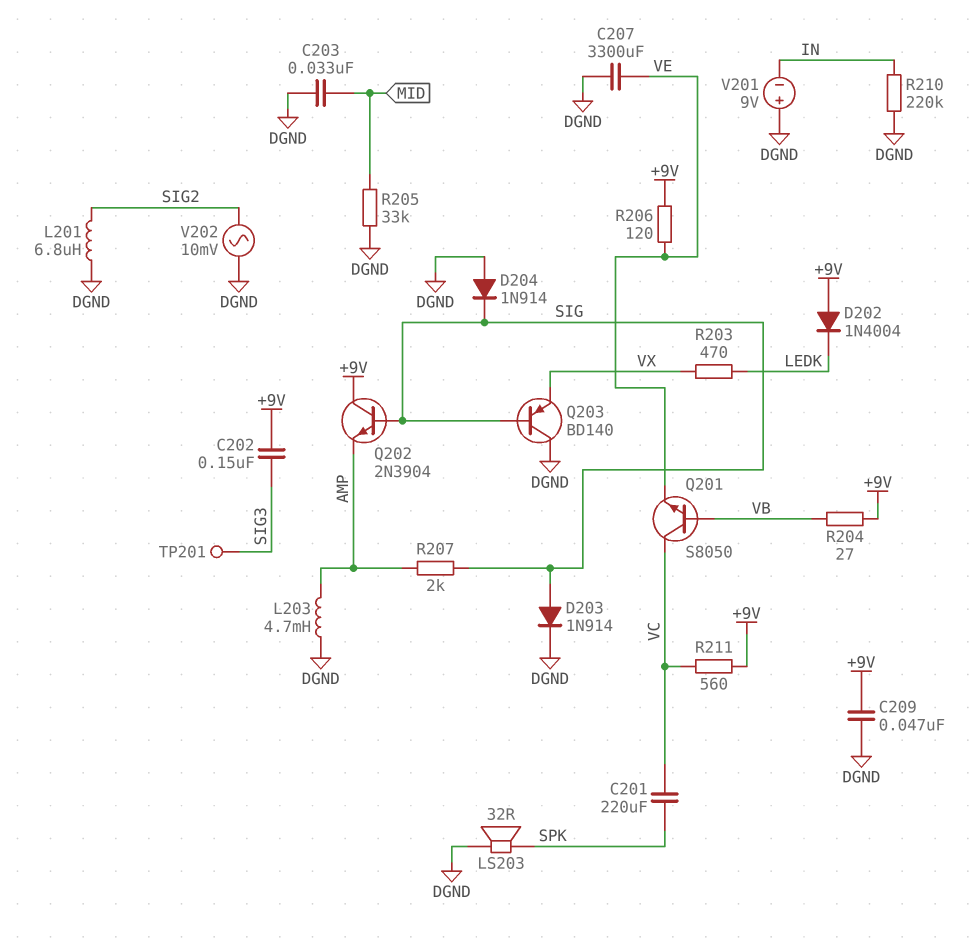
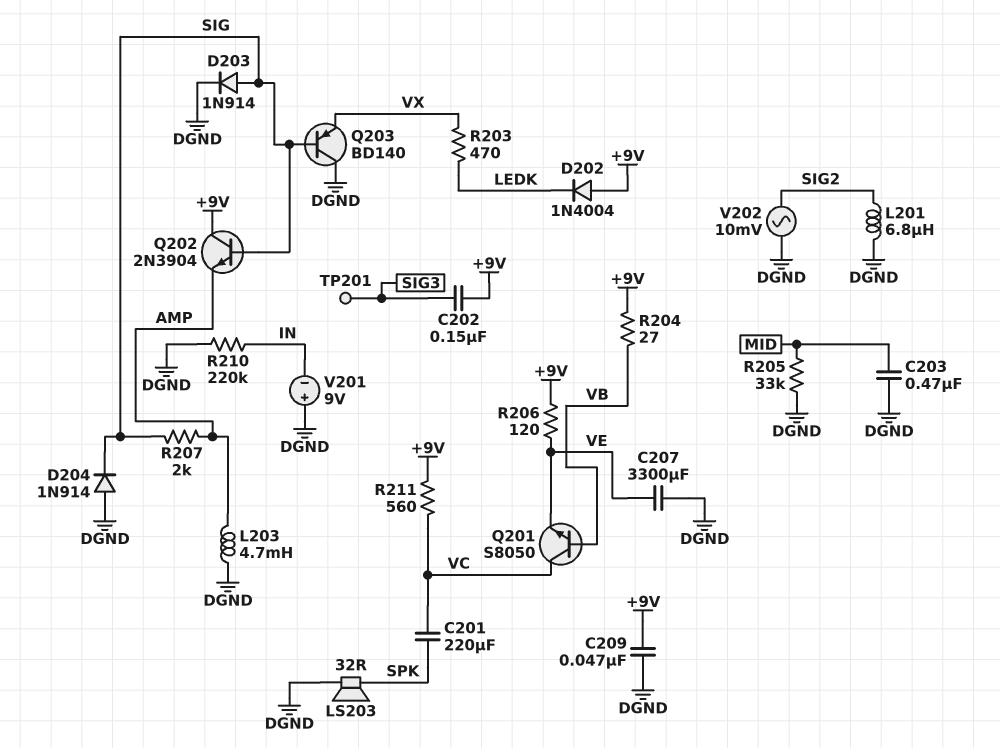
C203: 33nF (DGND, MID) -> 470nF (DGND, MID)

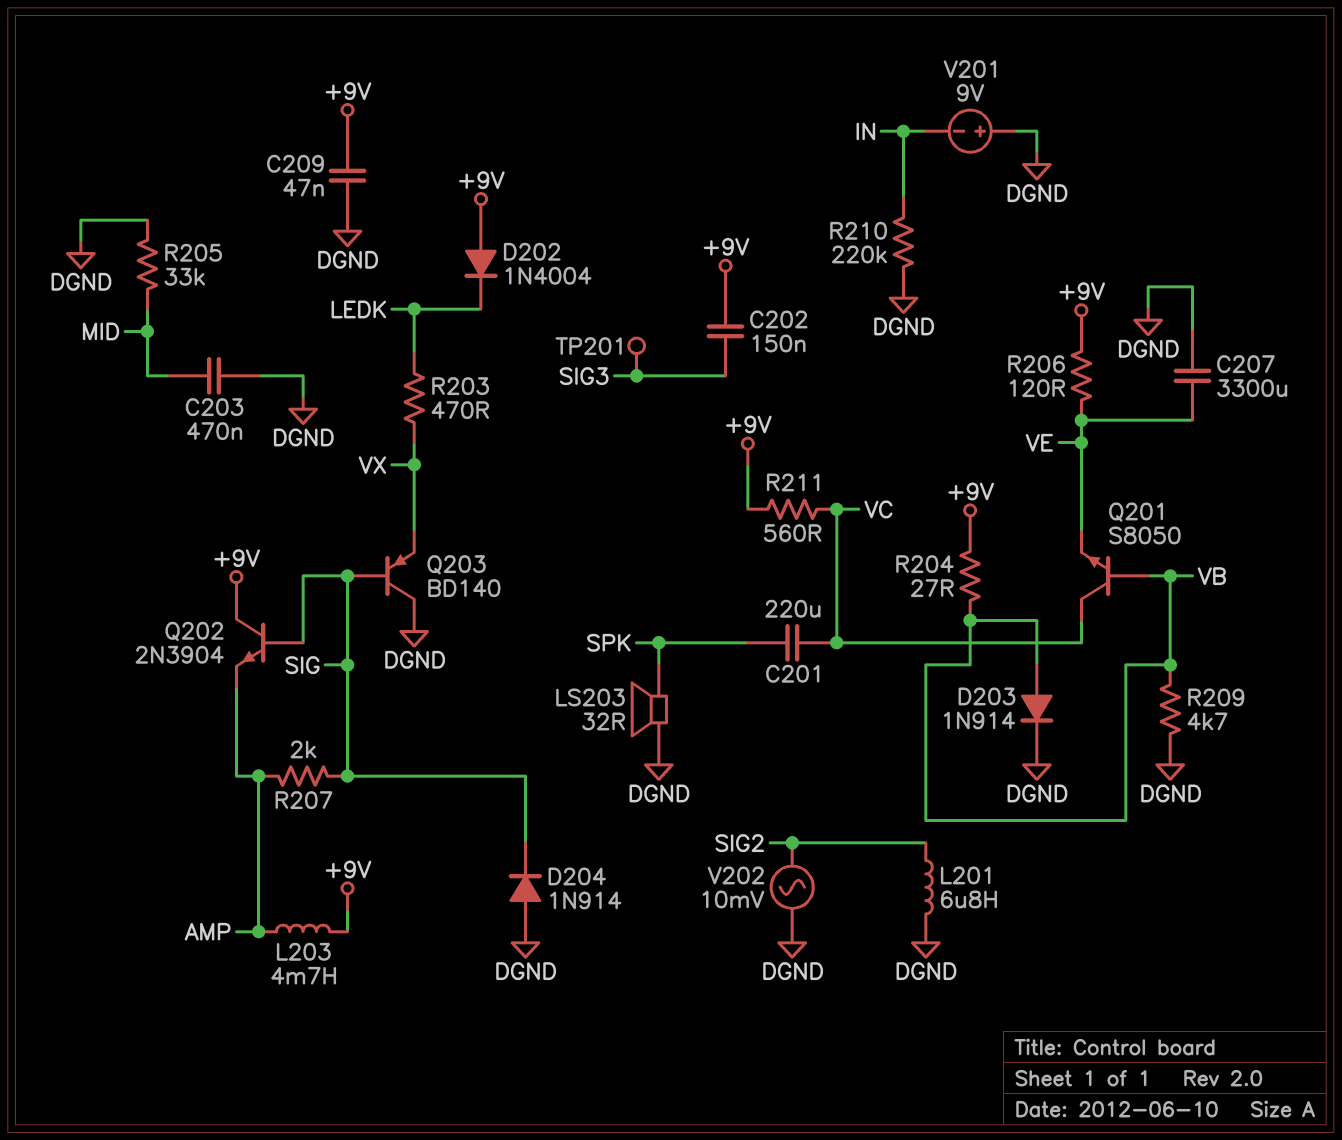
D203: diode 1N914 (A SIG, K DGND) -> diode 1N914 (A VB, K DGND)
L203: 4.7mH (AMP, DGND) -> 4.7mH (+9V, AMP)
R209: none -> 4.7k (DGND, VB)

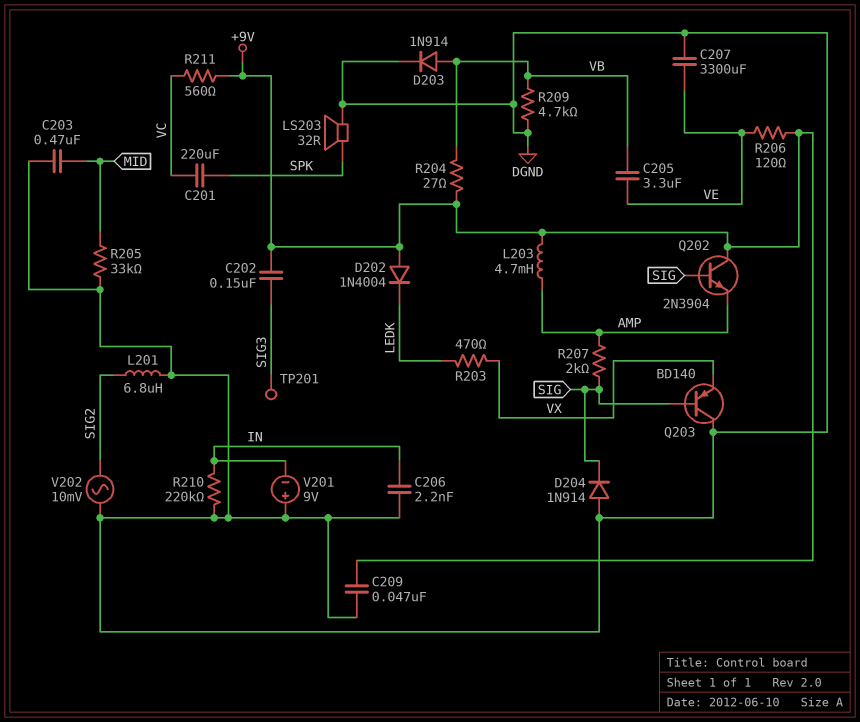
C205: none -> 3.3uF (VB, VE)
C206: none -> 2.2nF (DGND, IN)
Q201: NPN S8050 (B VB, C VC, E VE) -> none

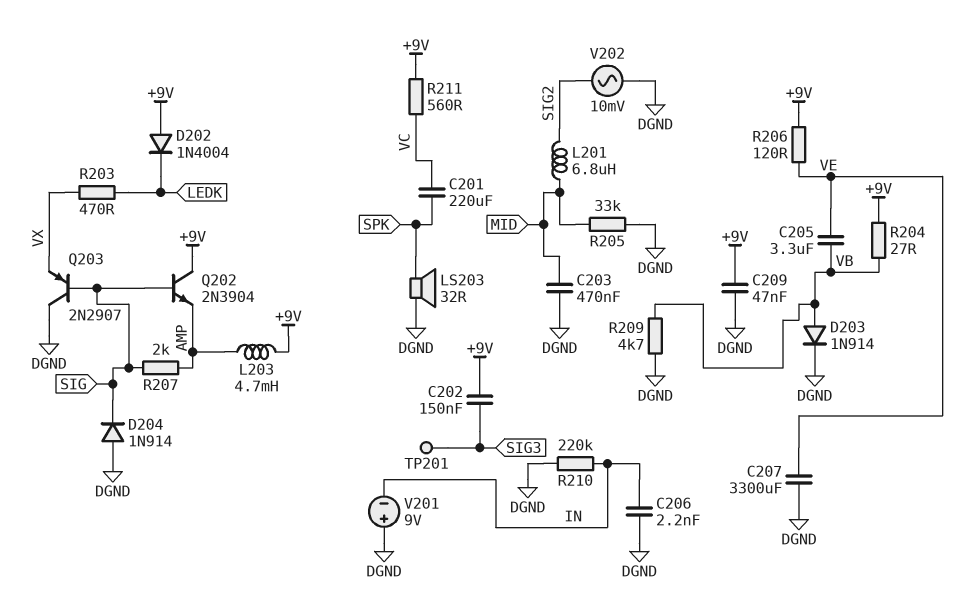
L201: 6.8uH (DGND, SIG2) -> 6.8uH (MID, SIG2)
Q203: PNP BD140 (B SIG, C DGND, E VX) -> PNP 2N2907 (B SIG, C DGND, E VX)

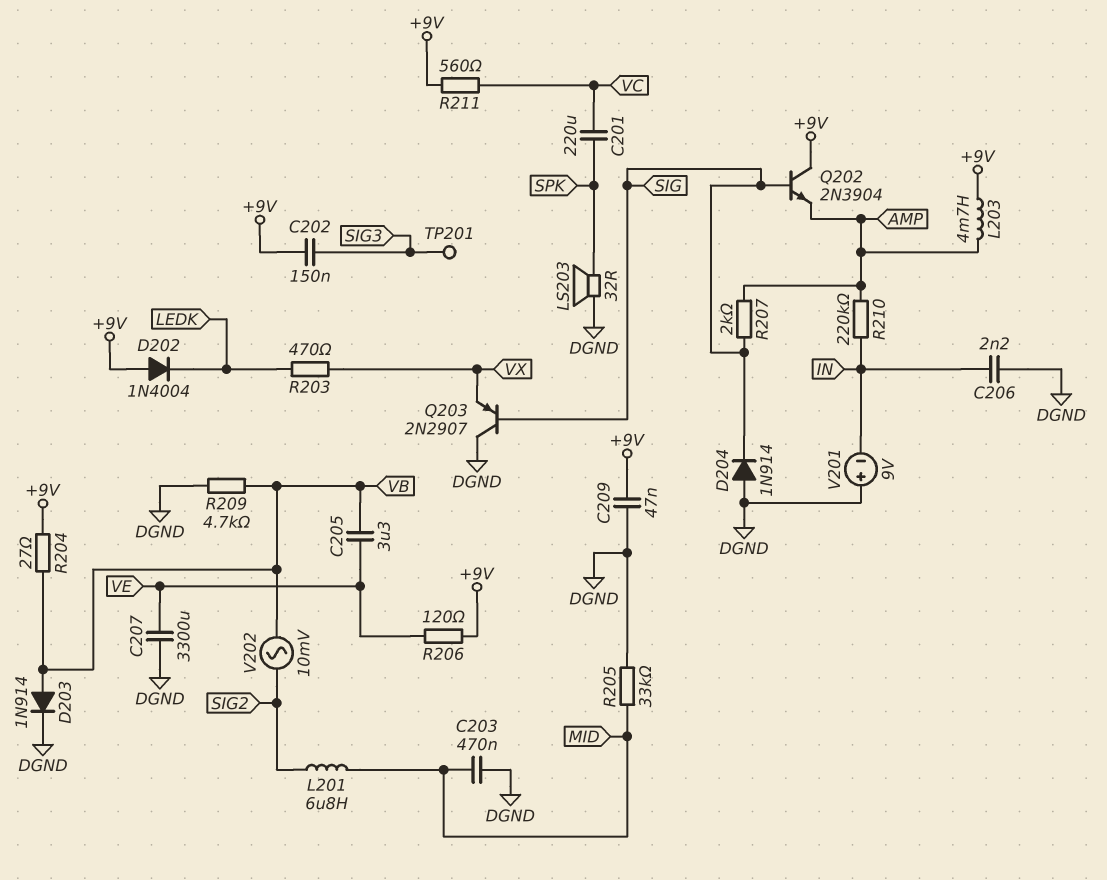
R210: 220k (DGND, IN) -> 220k (AMP, IN)
V202: AC 10mV (DGND, SIG2) -> AC 10mV (SIG2, VB)

